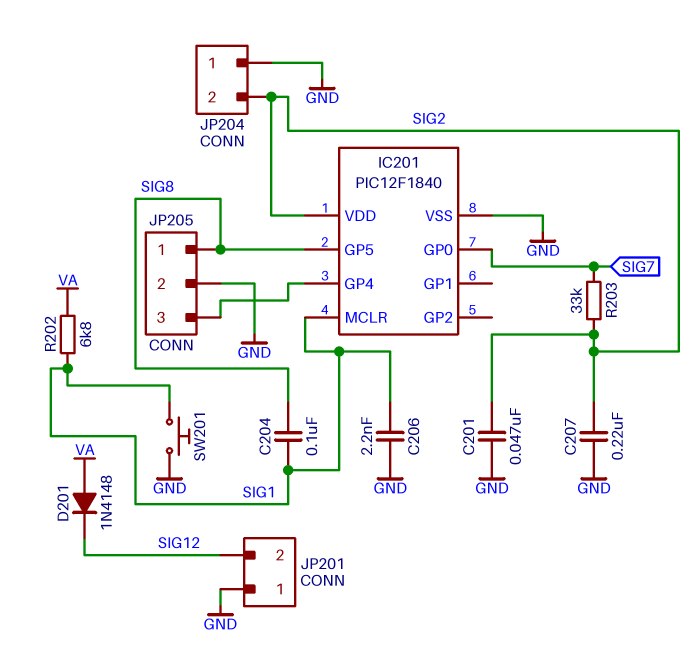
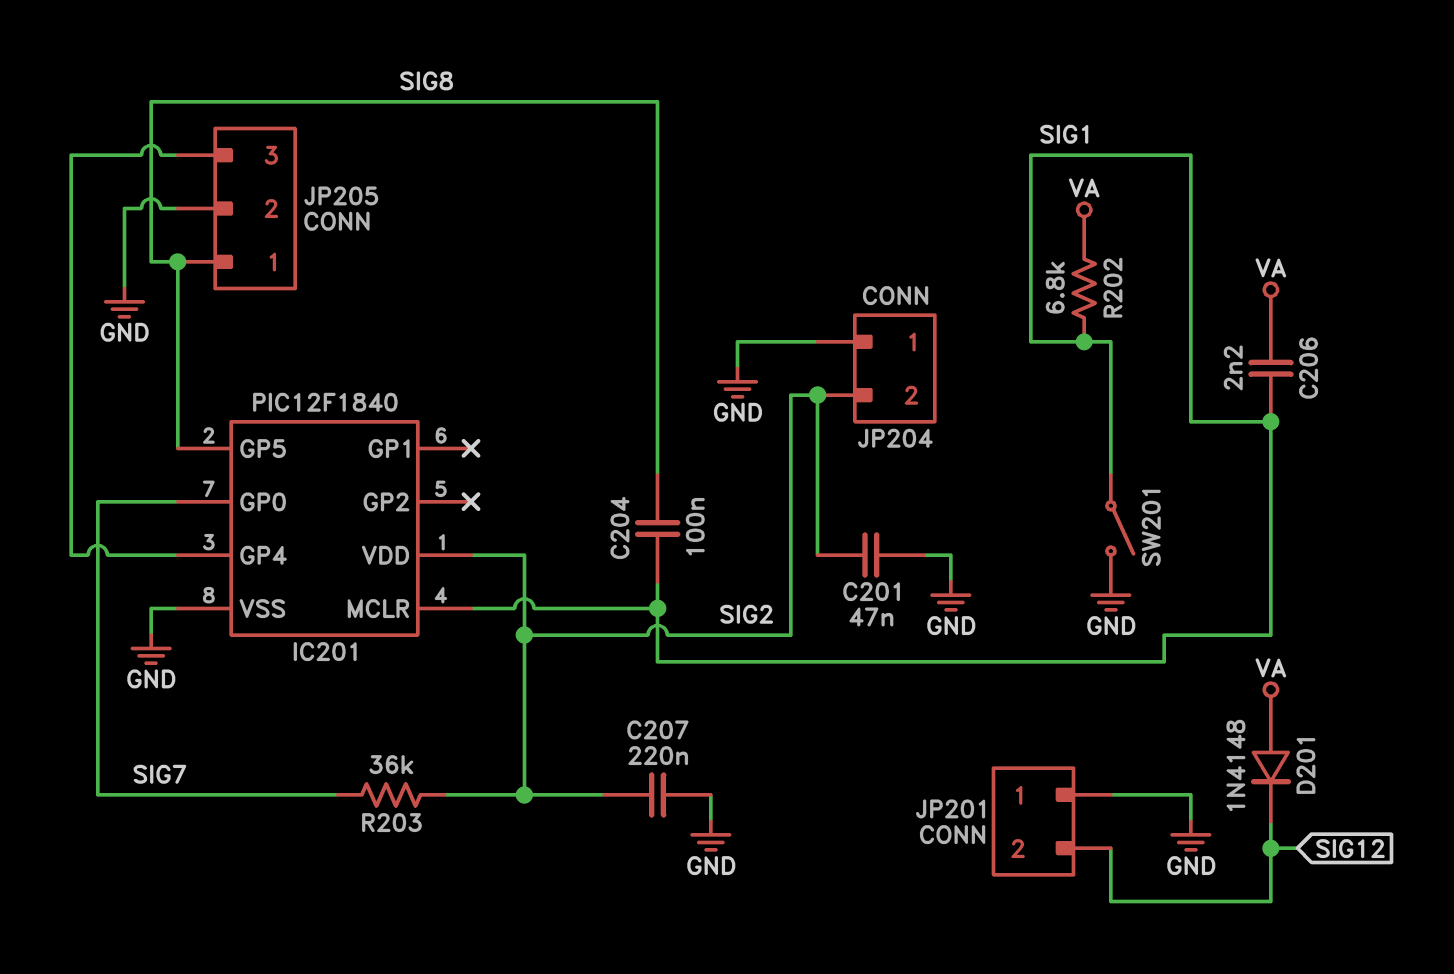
C206: 2.2nF (GND, SIG1) -> 2.2nF (SIG1, VA)
R203: 33k (SIG2, SIG7) -> 36k (SIG2, SIG7)
SW201: button (GND, SIG1) -> switch (GND, SIG1)

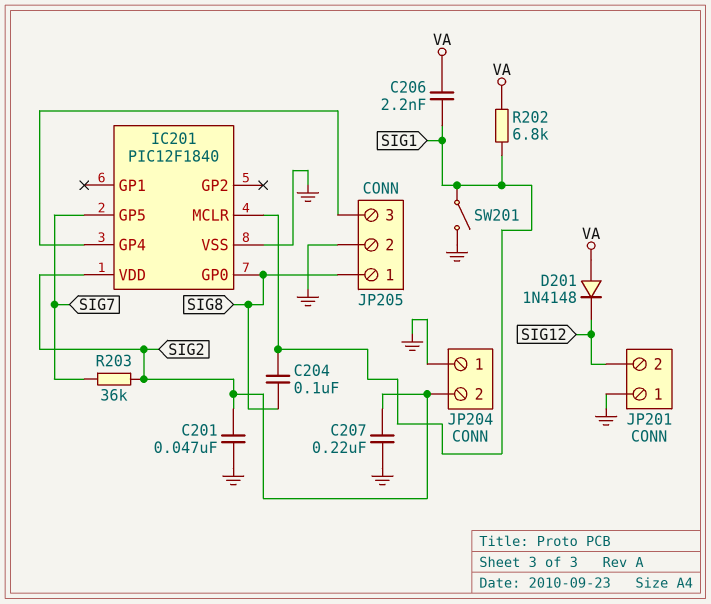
IC201 pin GP0: SIG7 -> SIG8
IC201 pin GP5: SIG8 -> SIG7

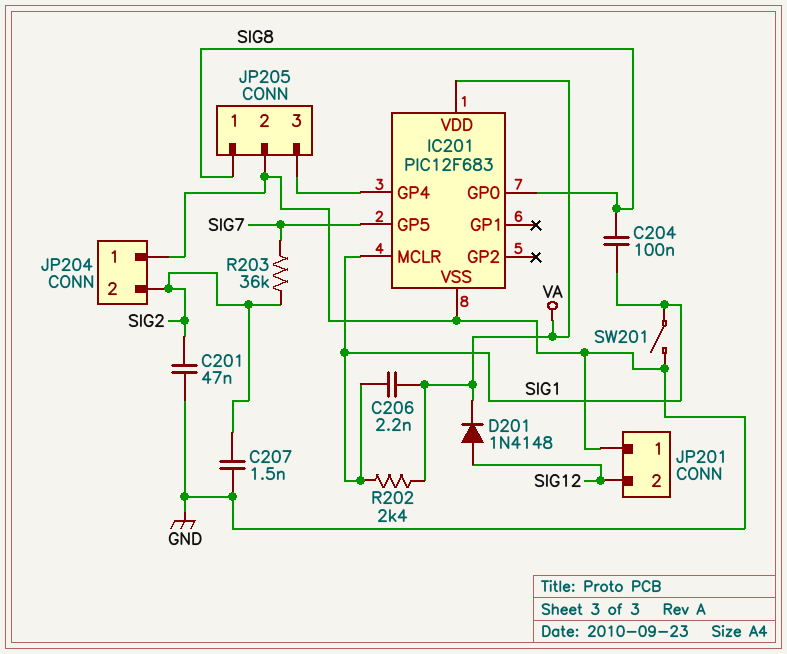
C207: 220nF (GND, SIG2) -> 1.5nF (GND, SIG2)
D201: diode 1N4148 (A VA, K SIG12) -> diode 1N4148 (A SIG12, K VA)
IC201: PIC12F1840 -> PIC12F683
IC201 pin VDD: SIG2 -> VA
R202: 6.8k (SIG1, VA) -> 2.4k (SIG1, VA)

